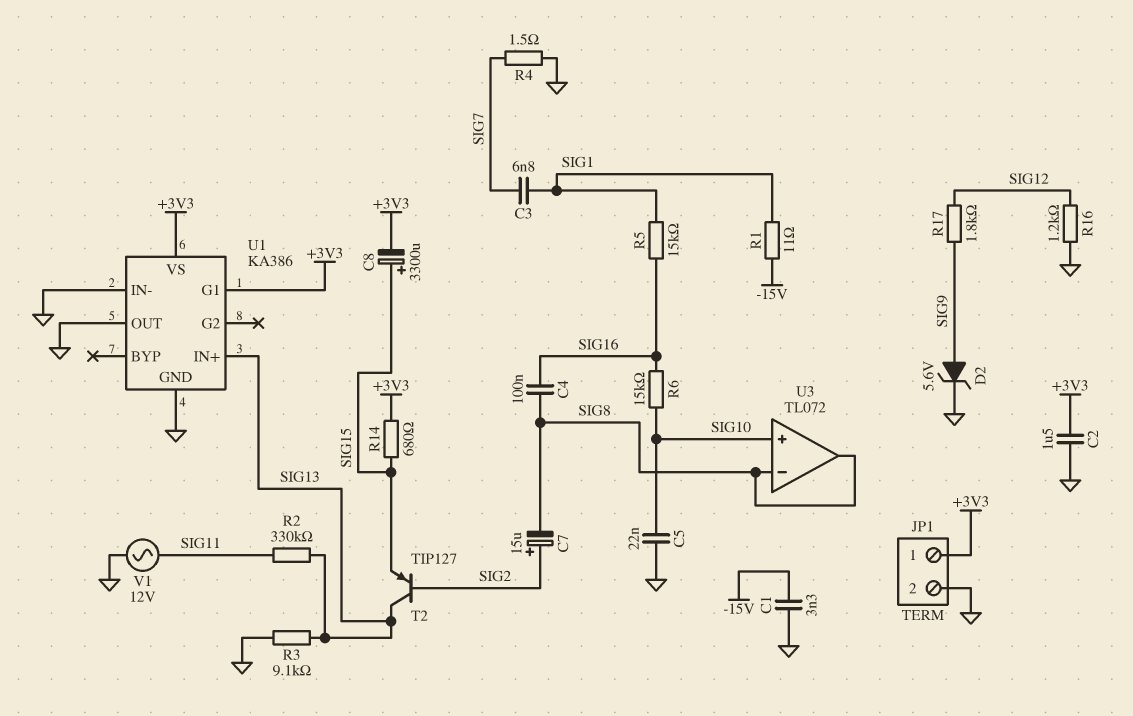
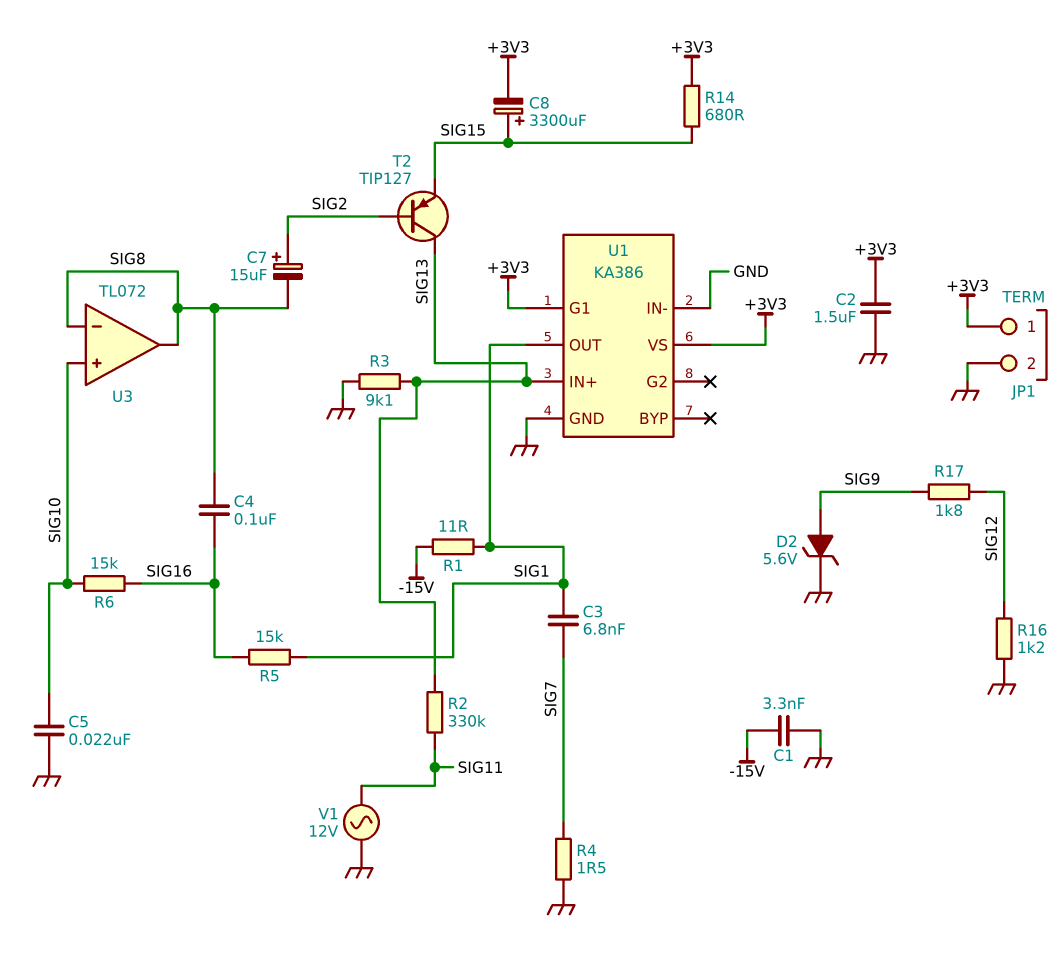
U1 pin OUT: GND -> SIG1

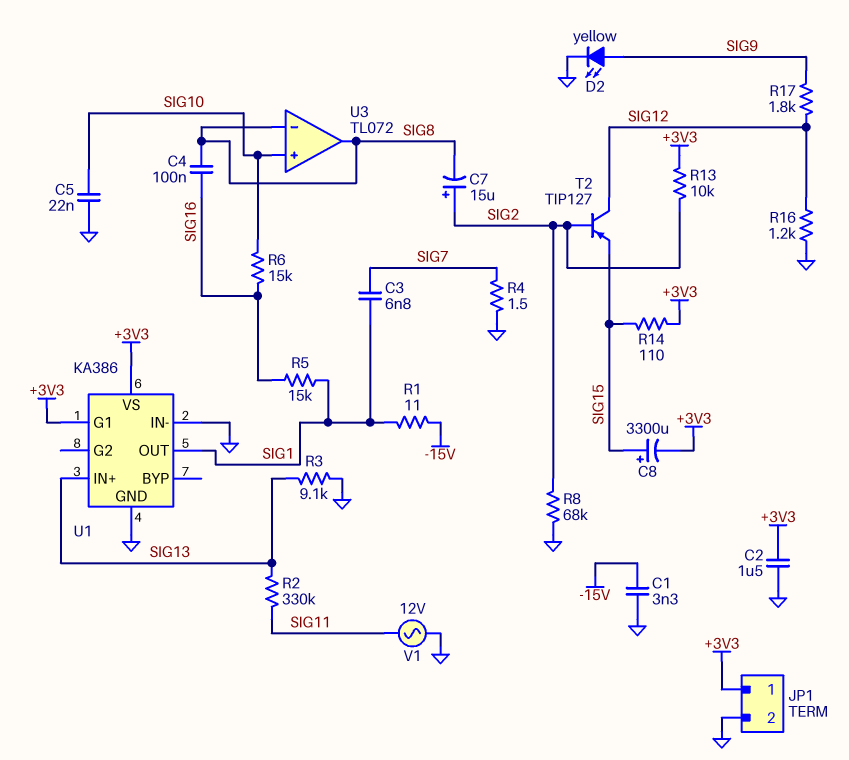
D2: zener 5.6V (A SIG9, K GND) -> LED yellow (A SIG9, K GND)
R8: none -> 68k (GND, SIG2)
R13: none -> 10k (+3V3, SIG2)
R14: 680 (+3V3, SIG15) -> 110 (+3V3, SIG15)
T2: PNP TIP127 (B SIG2, C SIG13, E SIG15) -> PNP TIP127 (B SIG2, C SIG12, E SIG15)

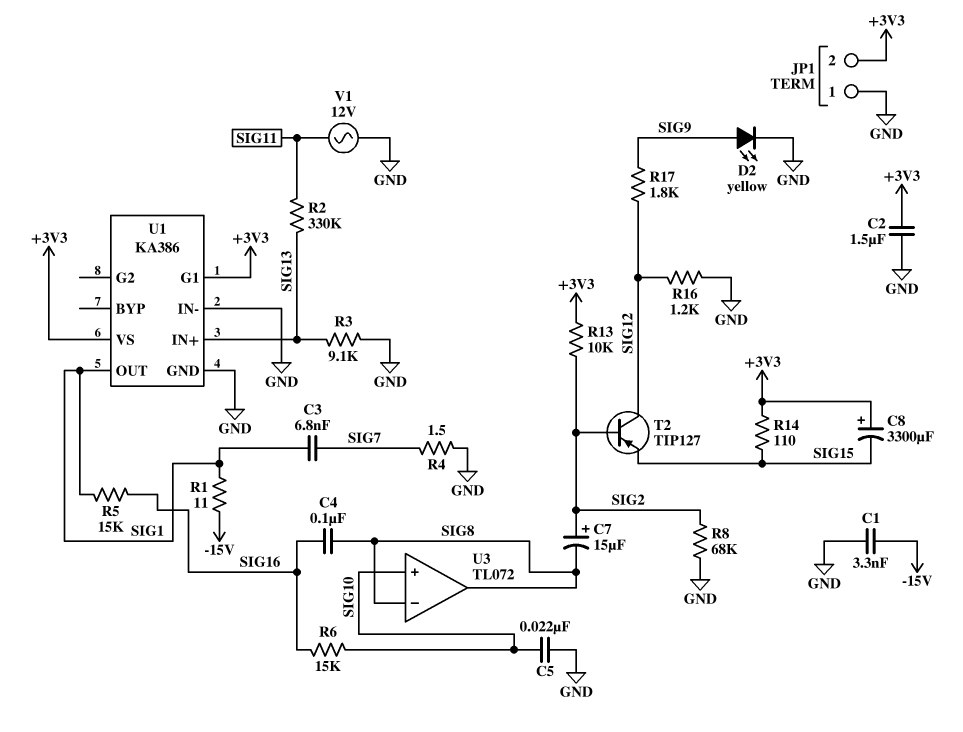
C8: 3300uF (plus SIG15, minus +3V3) -> 3300uF (plus +3V3, minus SIG15)
JP1 pin 1: +3V3 -> GND
JP1 pin 2: GND -> +3V3

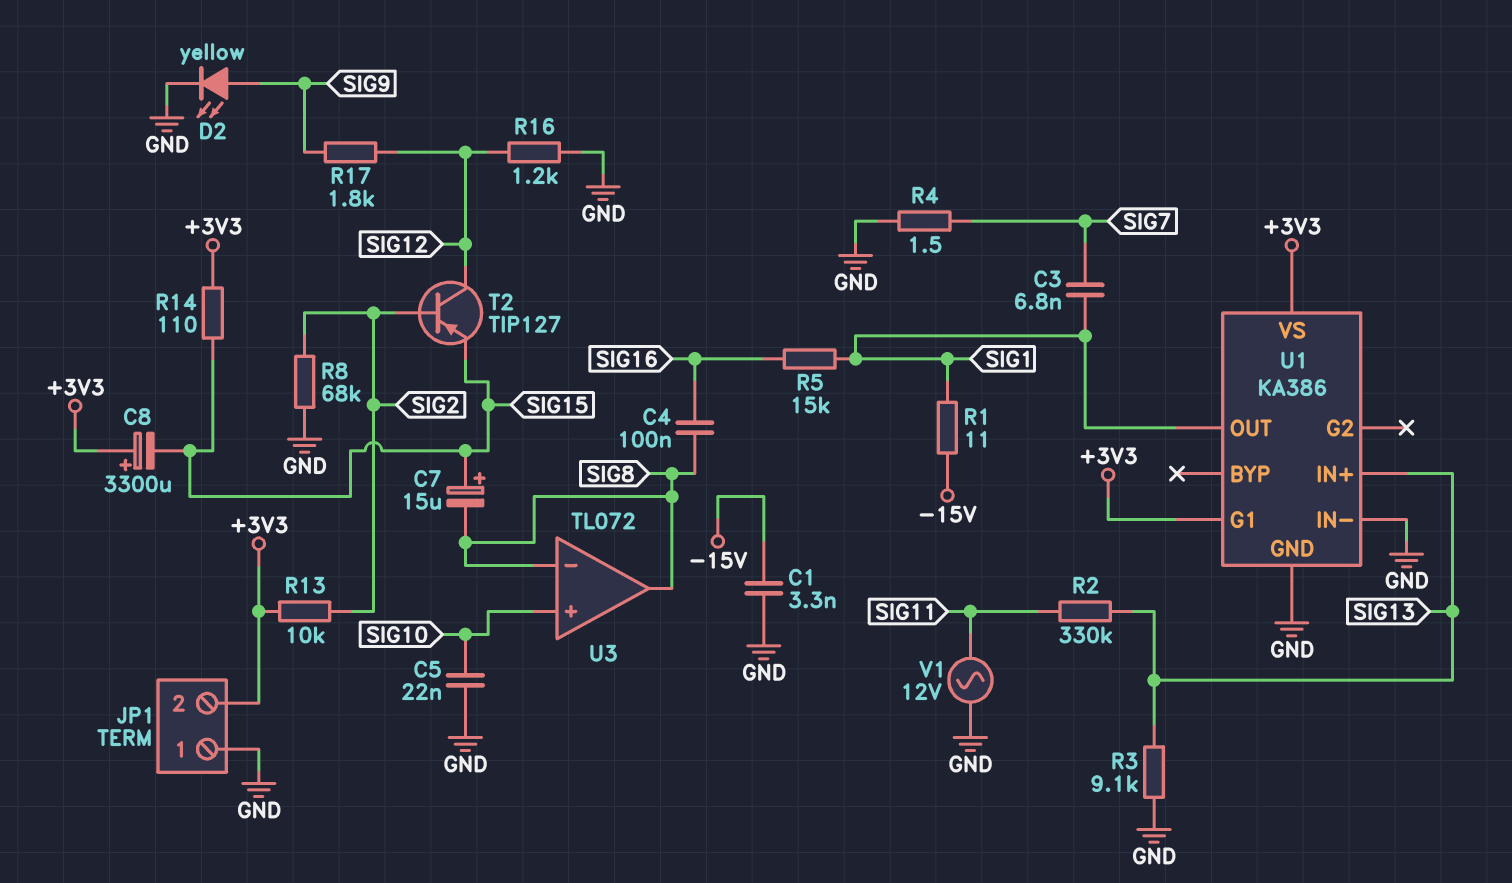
C2: 1.5uF (+3V3, GND) -> none
C7: 15uF (plus SIG2, minus SIG8) -> 15uF (plus SIG15, minus SIG8)
R6: 15k (SIG10, SIG16) -> none

